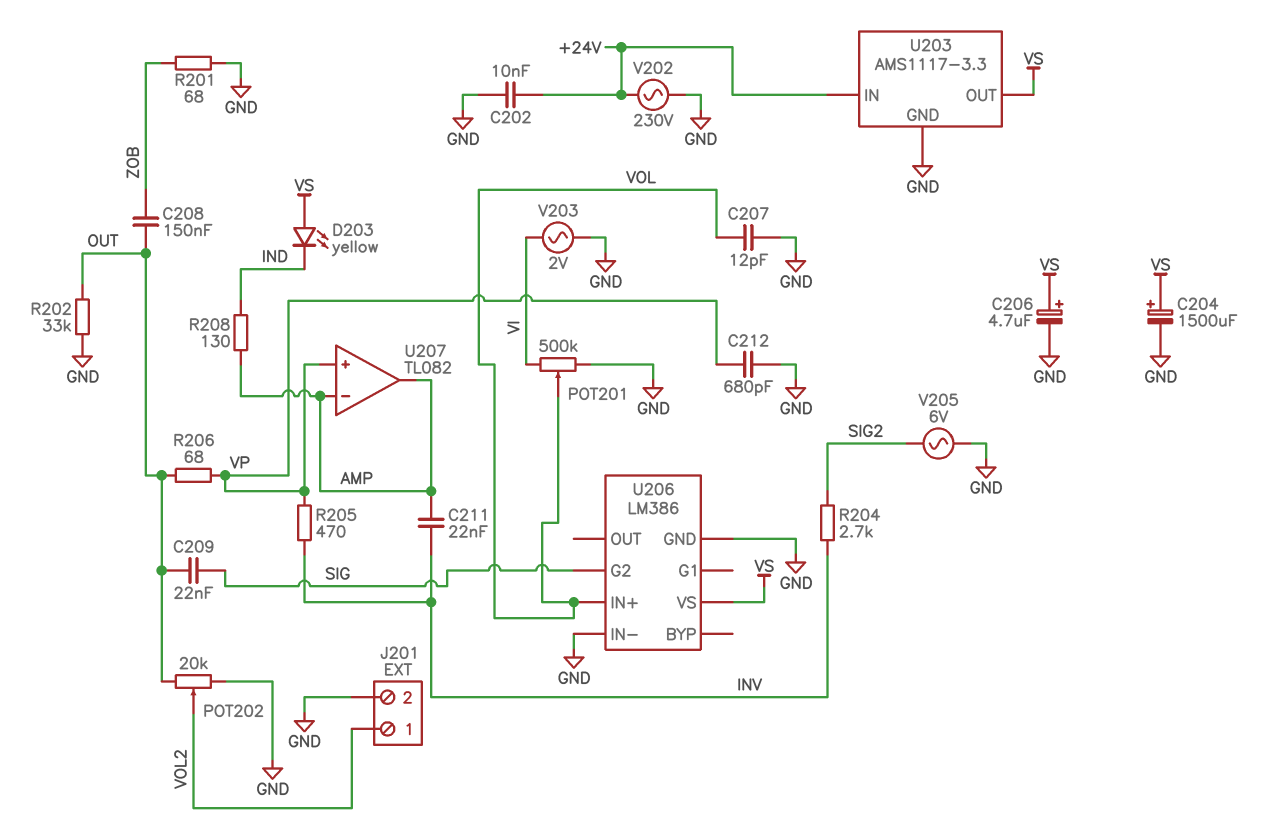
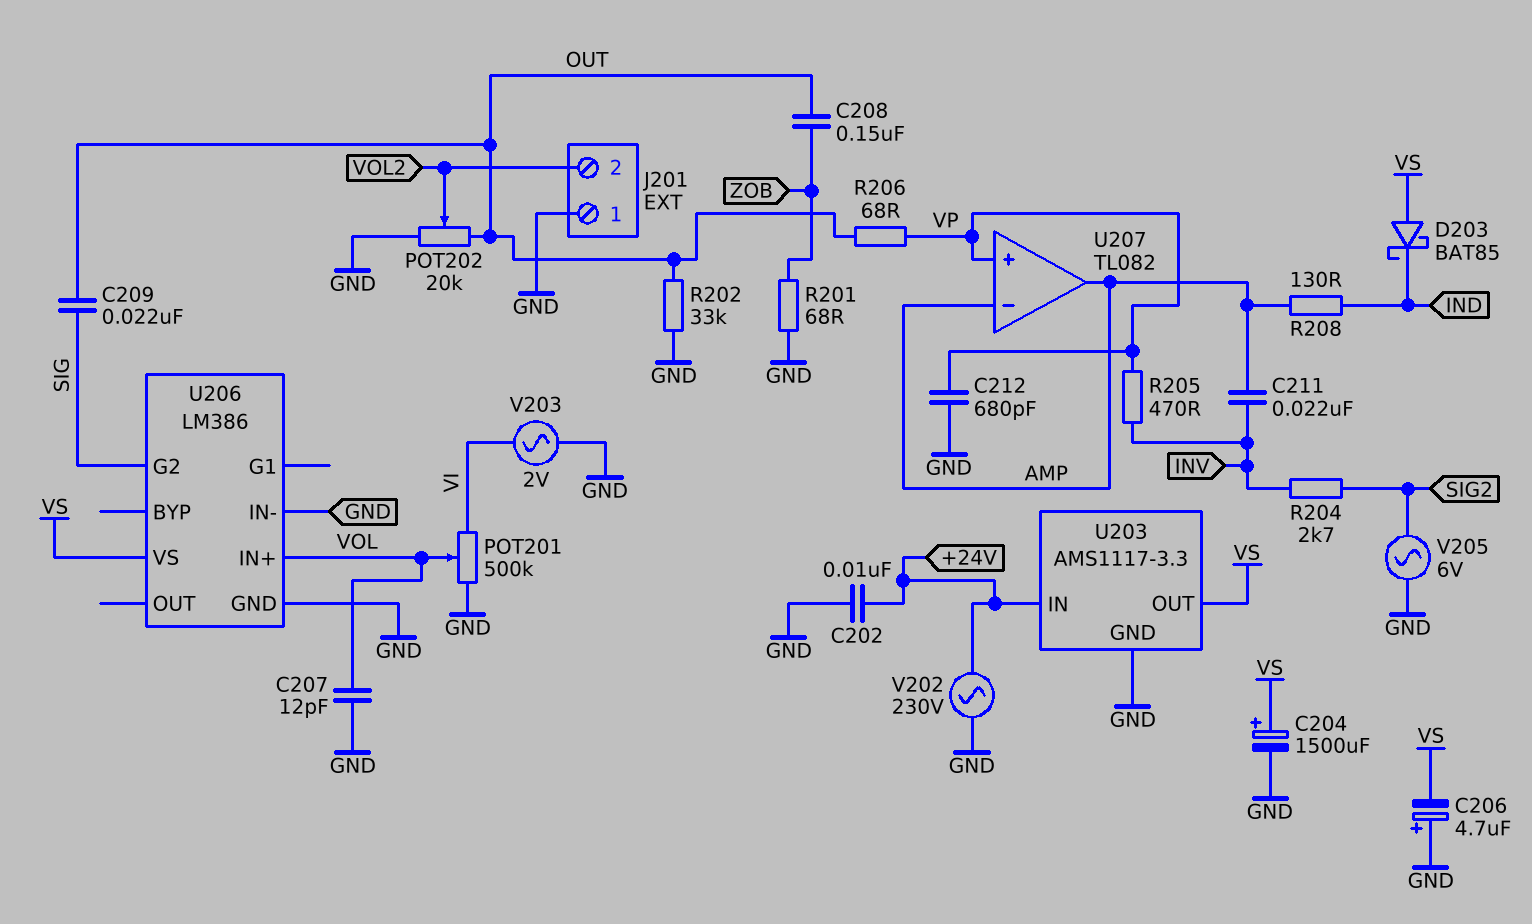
C206: 4.7uF (plus VS, minus GND) -> 4.7uF (plus GND, minus VS)
D203: LED yellow (A VS, K IND) -> schottky BAT85 (A VS, K IND)
J201 pin 1: VOL2 -> GND
J201 pin 2: GND -> VOL2

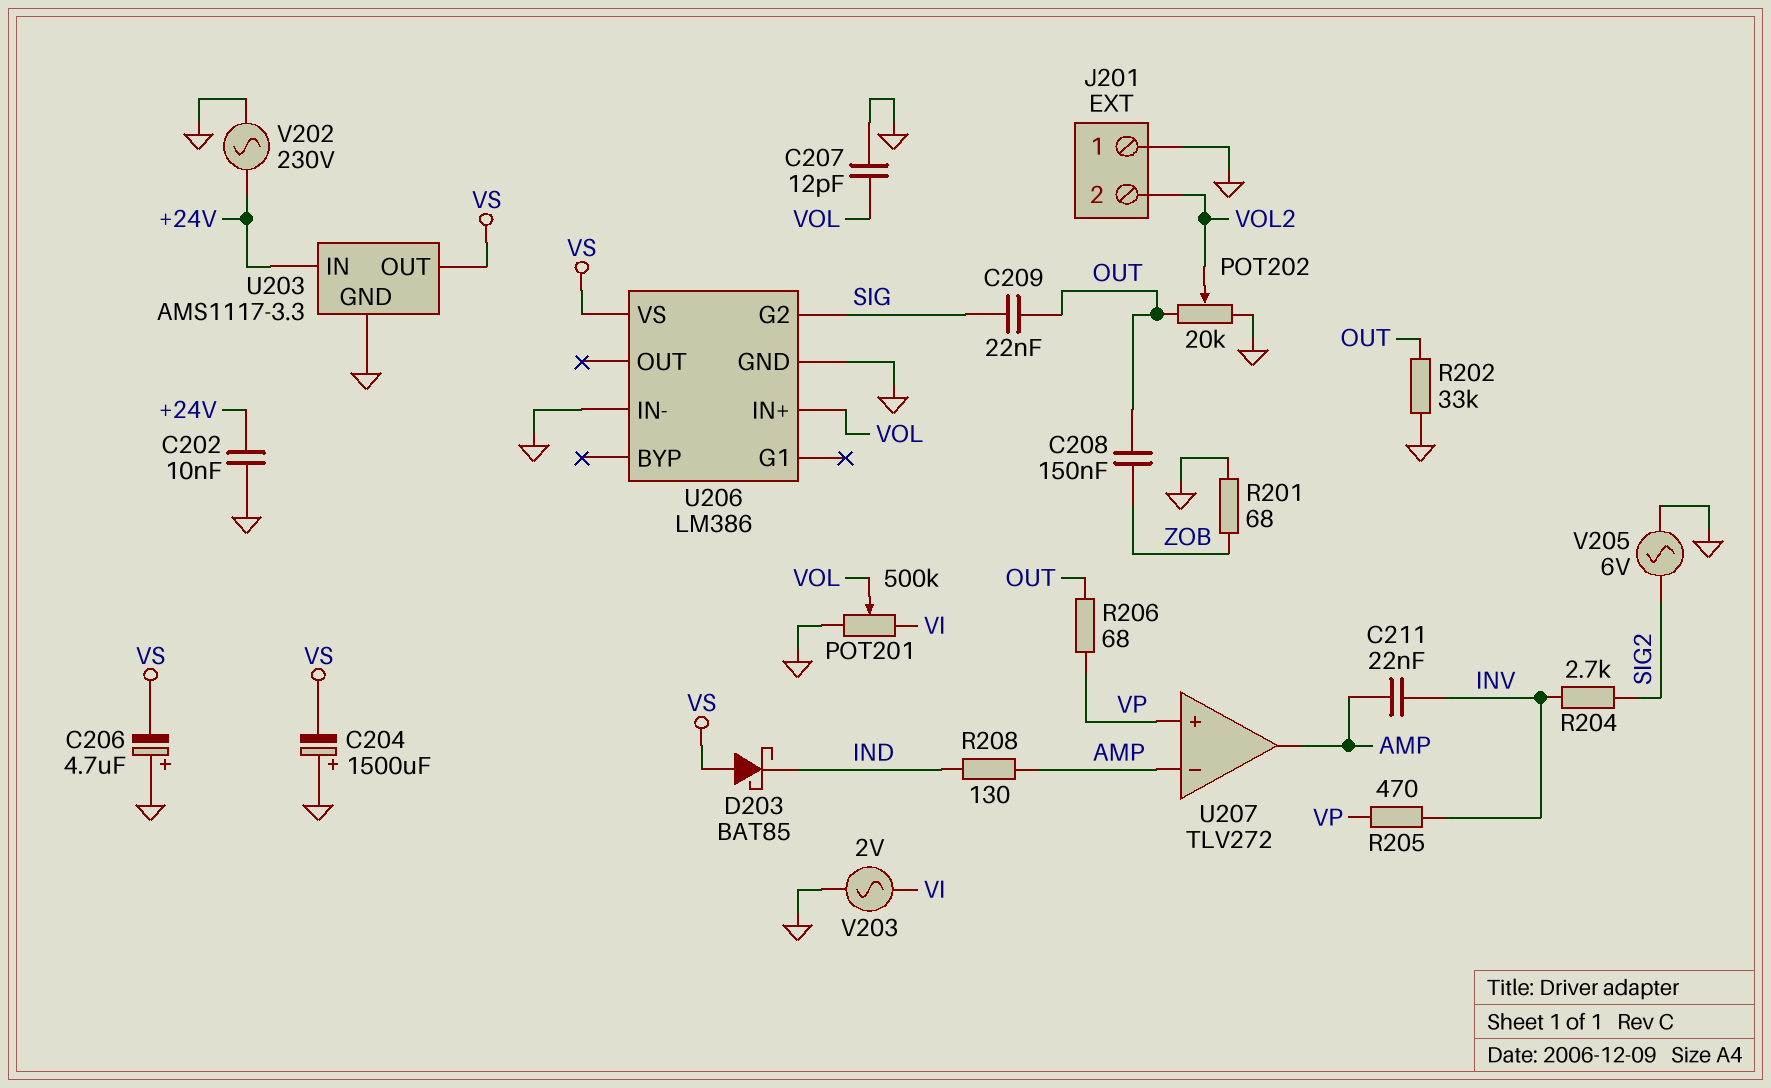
C204: 1500uF (plus VS, minus GND) -> 1500uF (plus GND, minus VS)
C212: 680pF (GND, VP) -> none
U207: TL082 -> TLV272

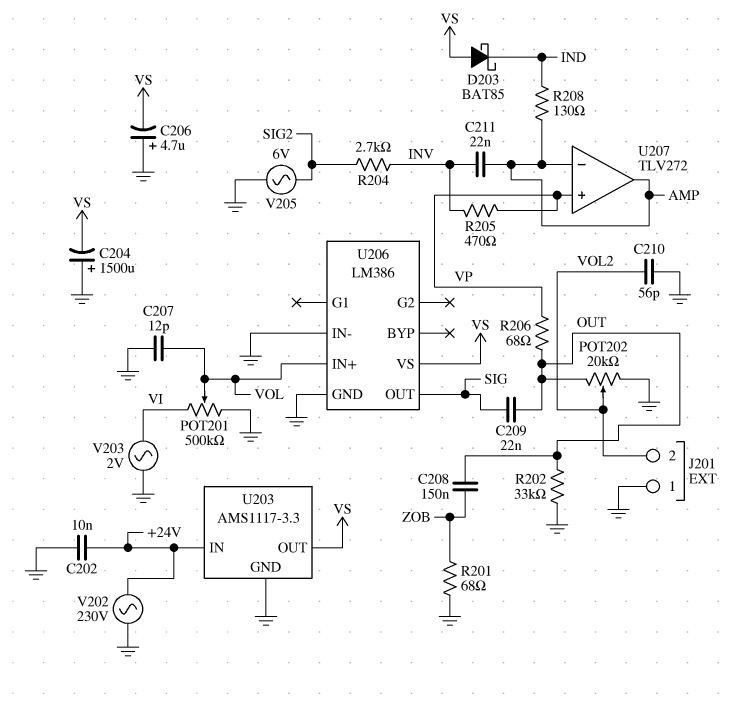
C210: none -> 56pF (GND, VOL2)
U206 pin G2: SIG -> none
U206 pin OUT: none -> SIG

